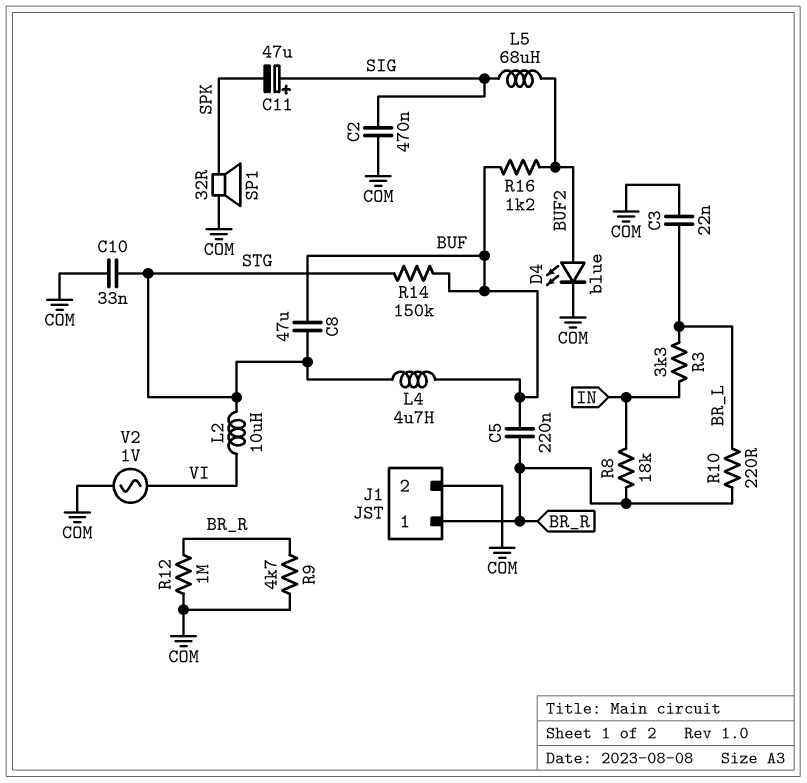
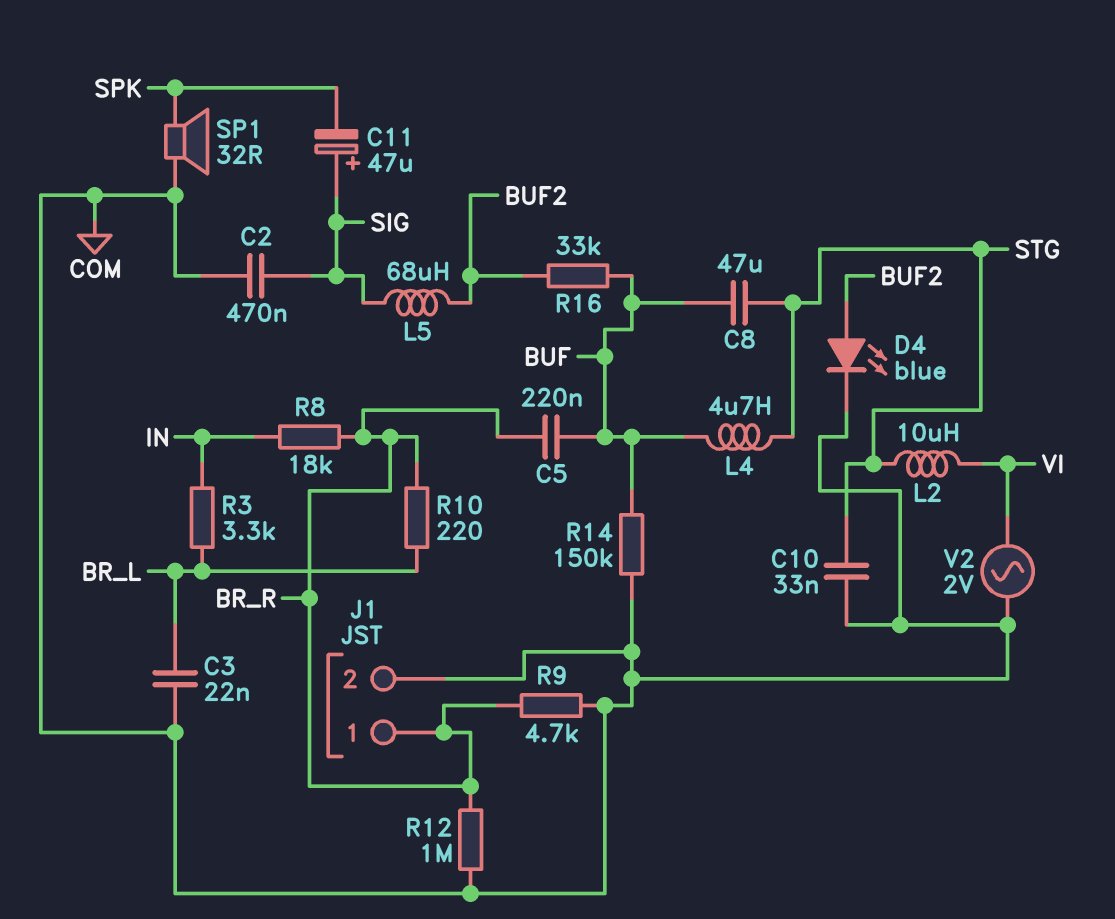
R14: 150k (BUF, STG) -> 150k (BUF, COM)
R16: 1.2k (BUF, BUF2) -> 33k (BUF, BUF2)
V2: AC 1V (COM, VI) -> AC 2V (COM, VI)

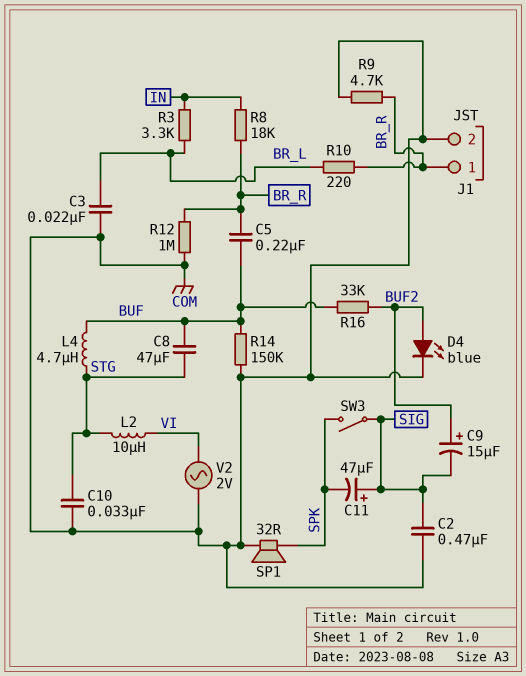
C9: none -> 15uF (plus BUF2, minus SIG)
L5: 68uH (BUF2, SIG) -> none
SW3: none -> switch (SIG, SPK)

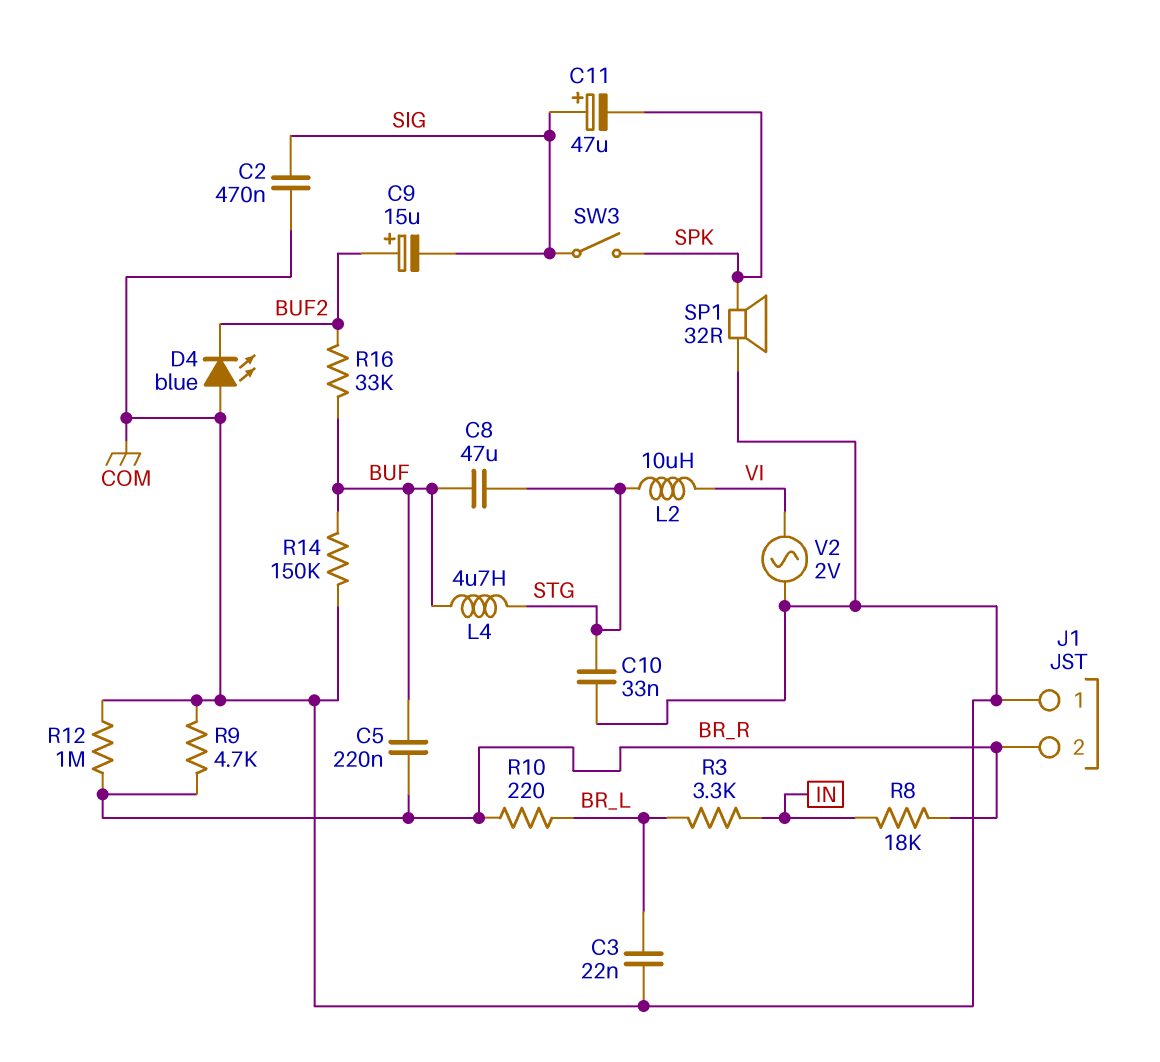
D4: LED blue (A BUF2, K COM) -> LED blue (A COM, K BUF2)
J1 pin 1: BR_R -> COM
J1 pin 2: COM -> BR_R

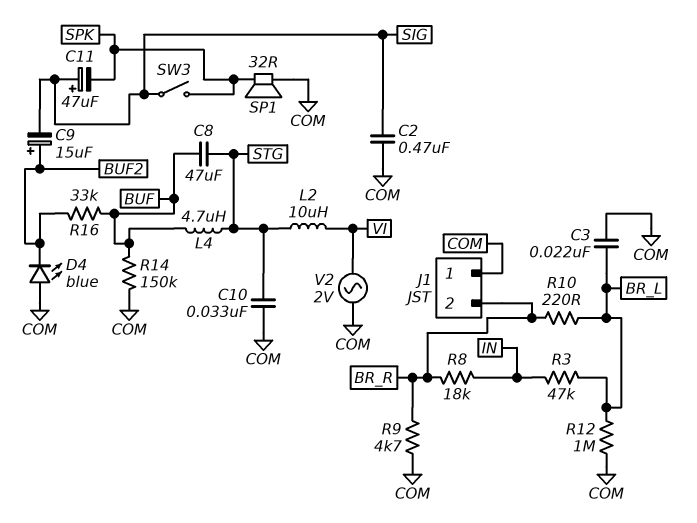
C5: 220nF (BR_R, BUF) -> none
R3: 3.3k (BR_L, IN) -> 47k (BR_L, IN)
R12: 1M (BR_R, COM) -> 1M (BR_L, COM)

